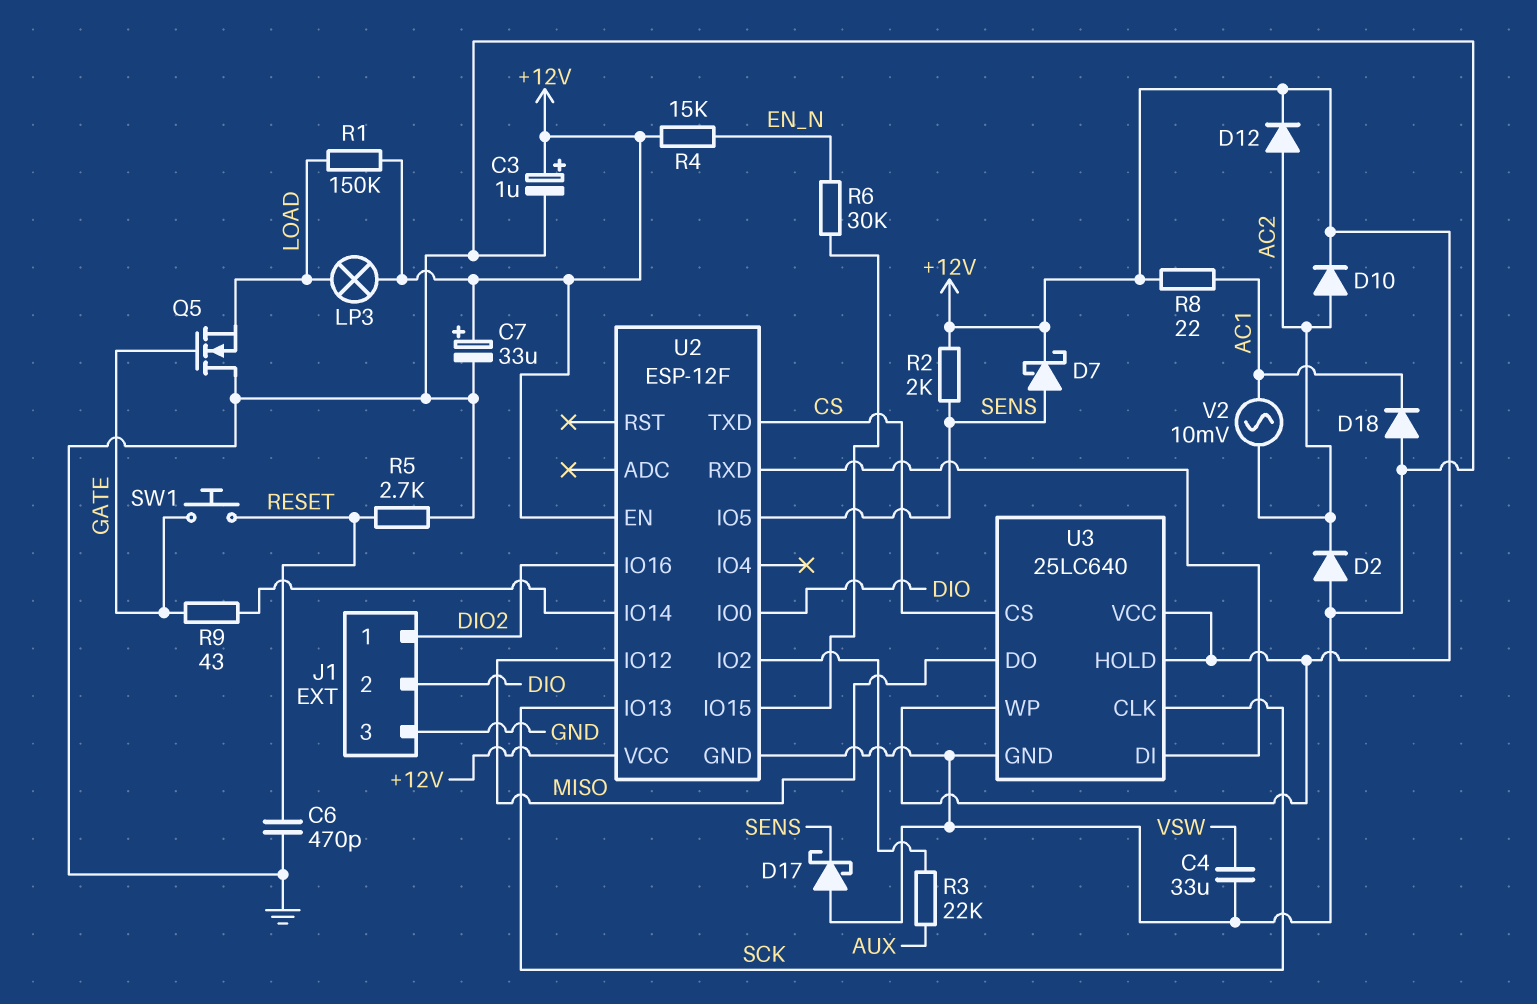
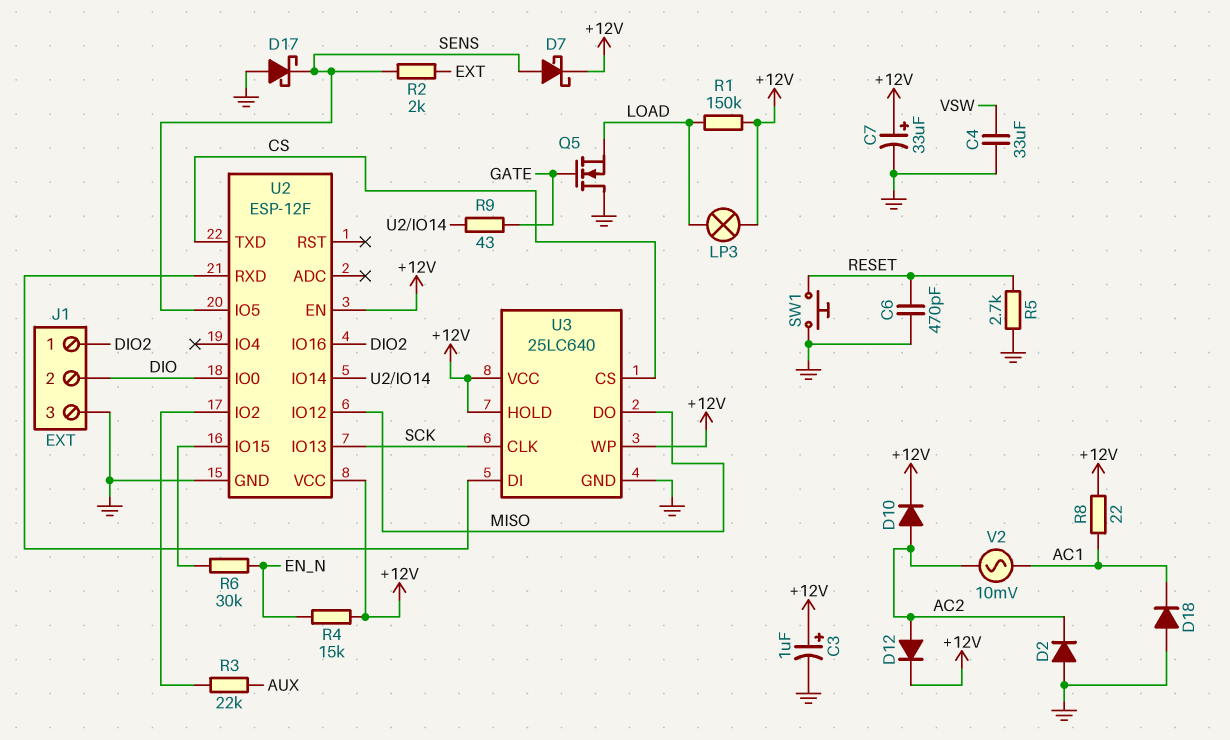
R2: 2k (+12V, SENS) -> 2k (EXT, SENS)
SW1: button (GATE, RESET) -> button (GND, RESET)

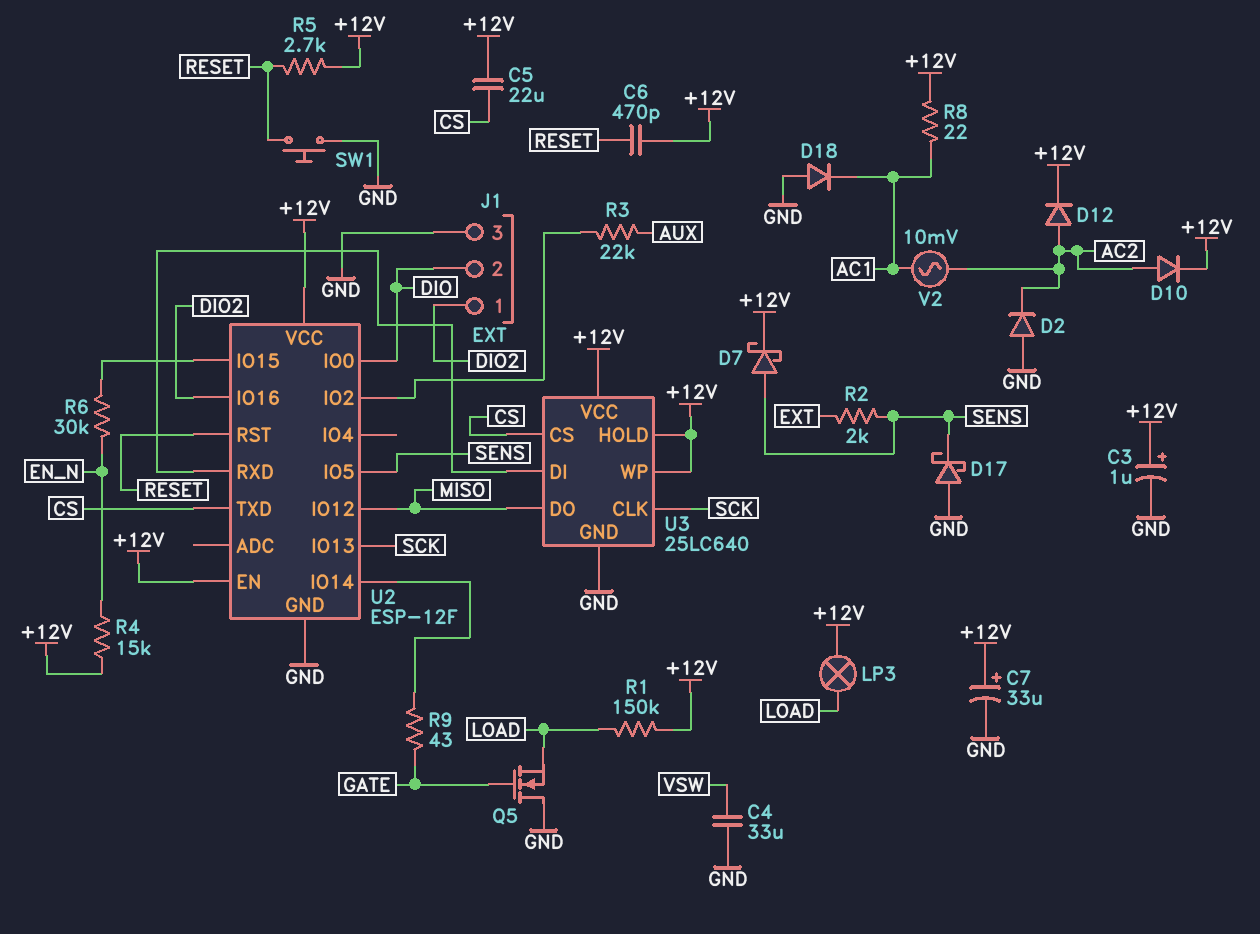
C5: none -> 22uF (+12V, CS)
C6: 470pF (GND, RESET) -> 470pF (+12V, RESET)
R5: 2.7k (GND, RESET) -> 2.7k (+12V, RESET)
U2 pin RST: none -> RESET

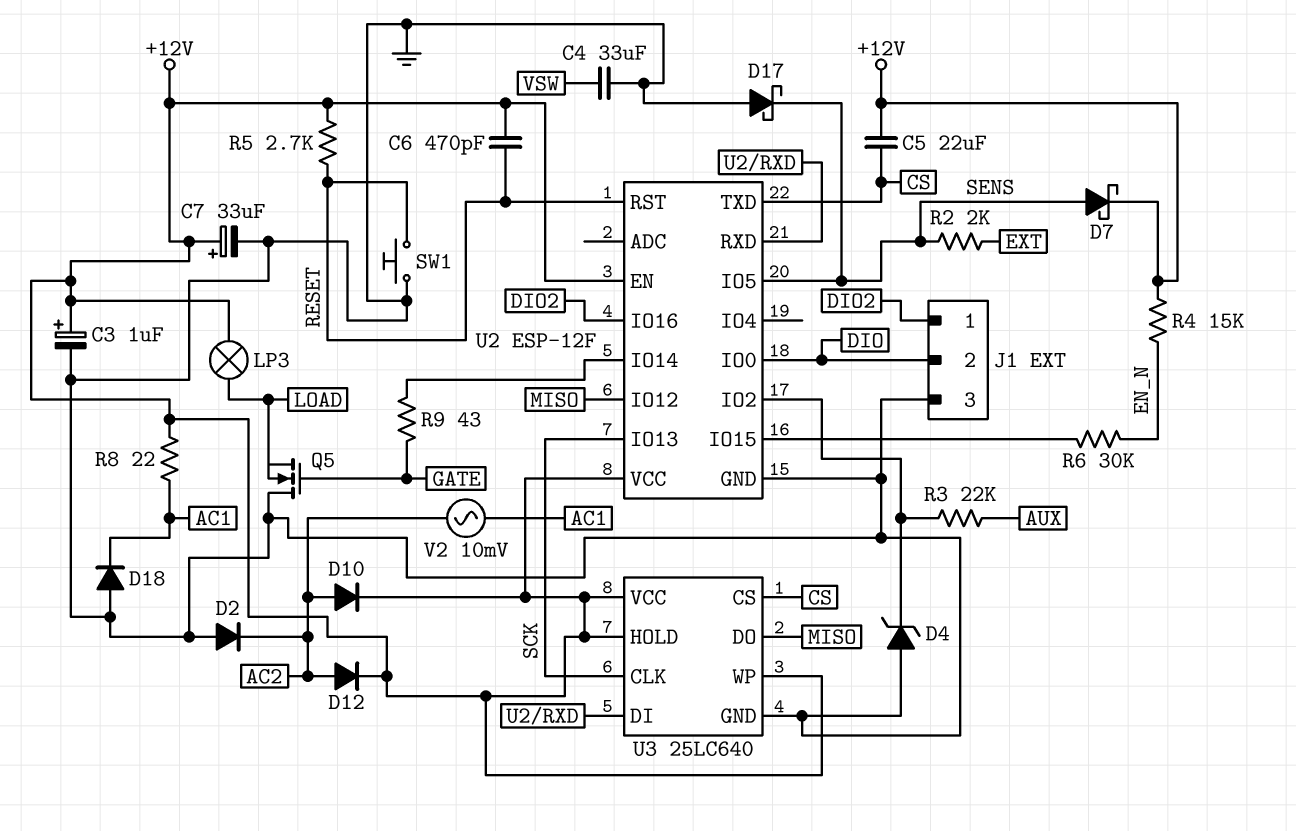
D4: none -> zener (A GND, K U2/IO2)
R1: 150k (+12V, LOAD) -> none

